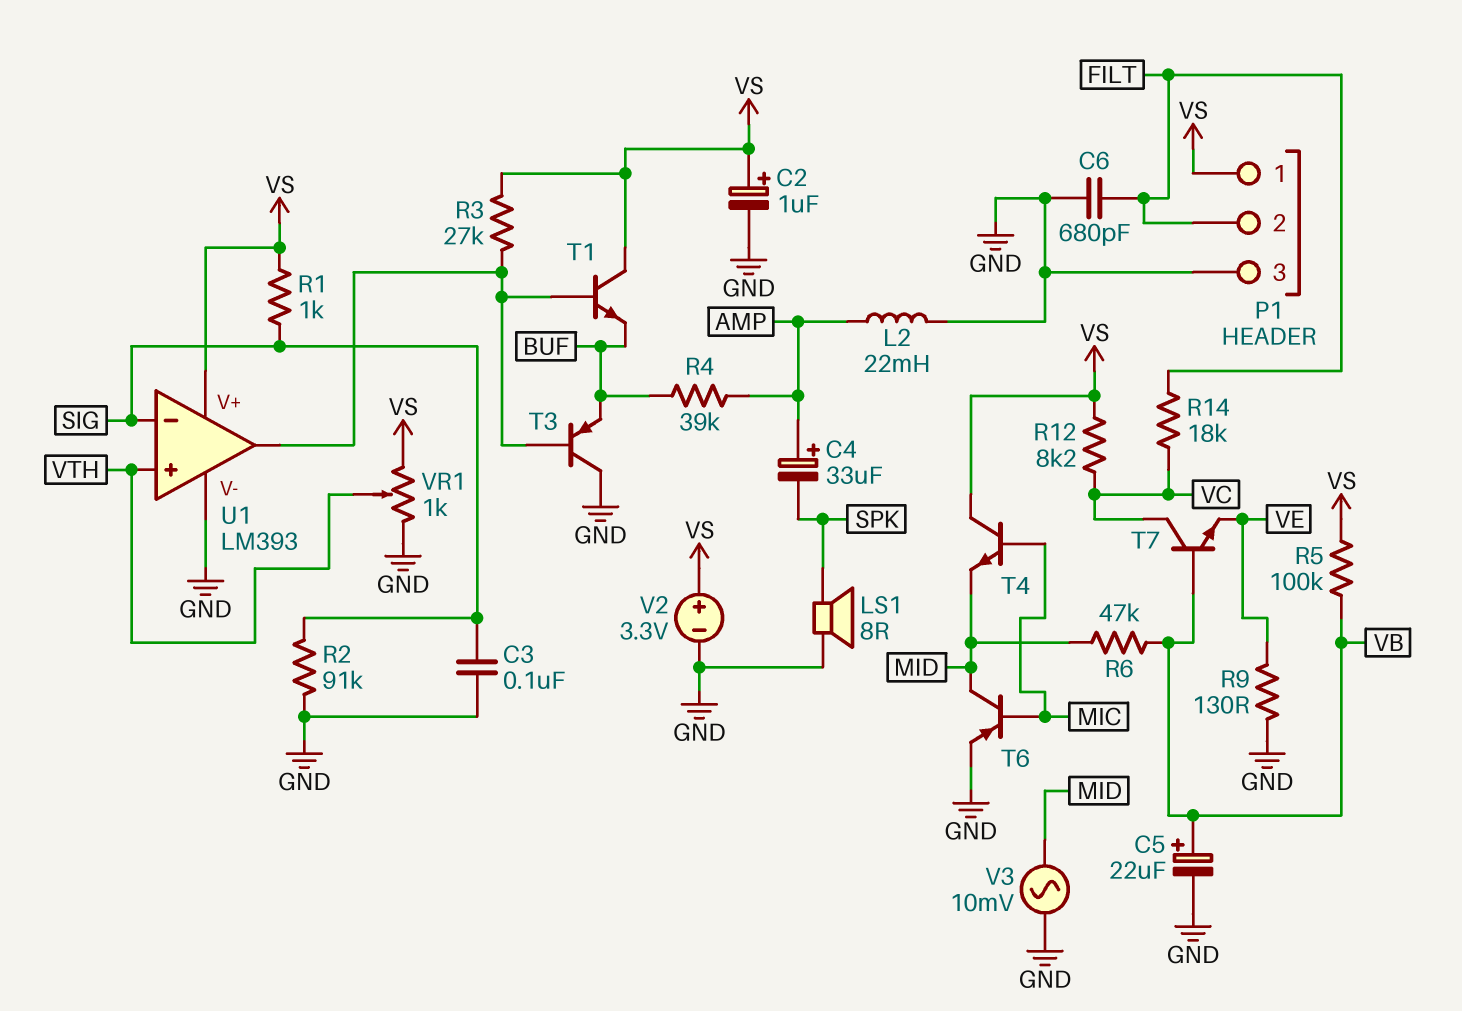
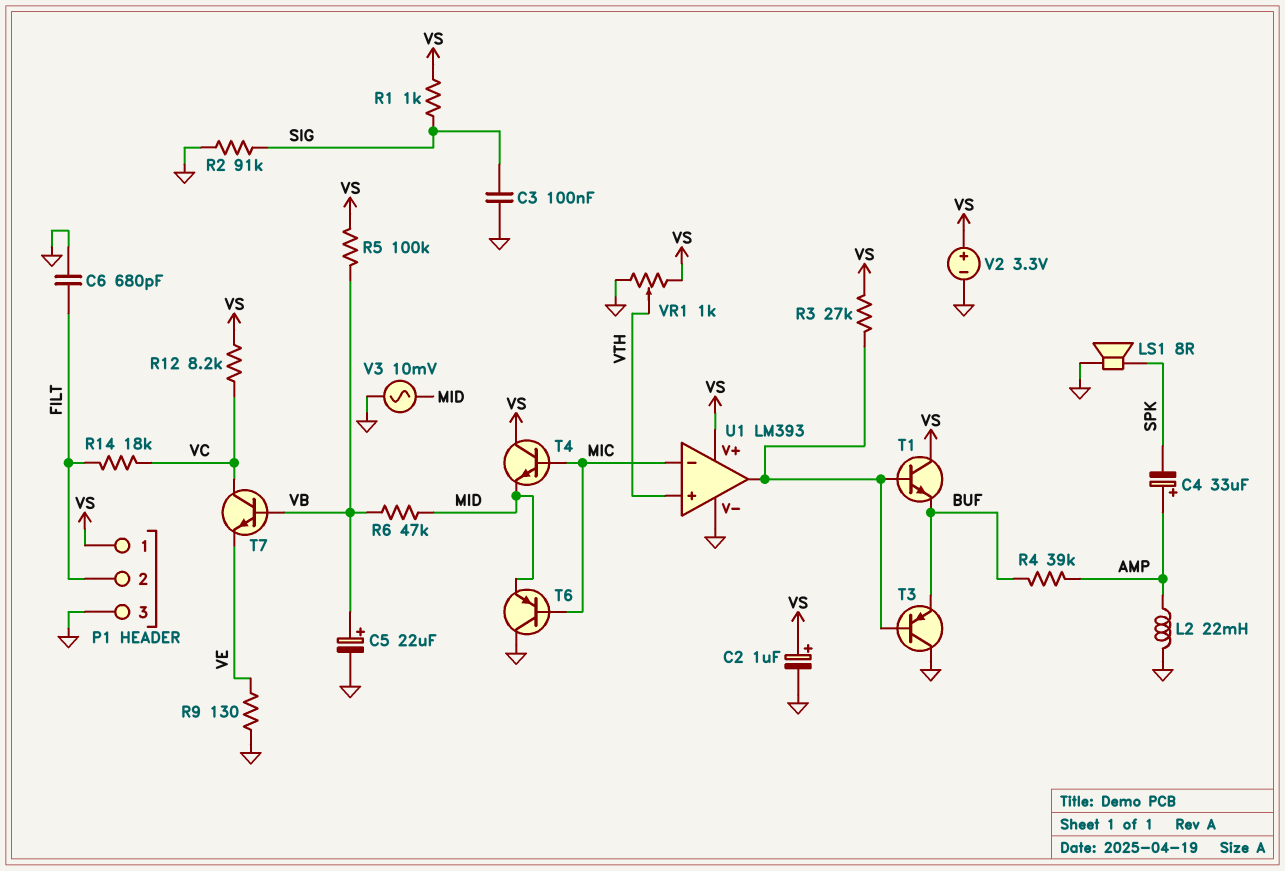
T6: PNP (B MIC, C MID, E GND) -> PNP (B MIC, C GND, E MID)
U1 pin in-: SIG -> MIC

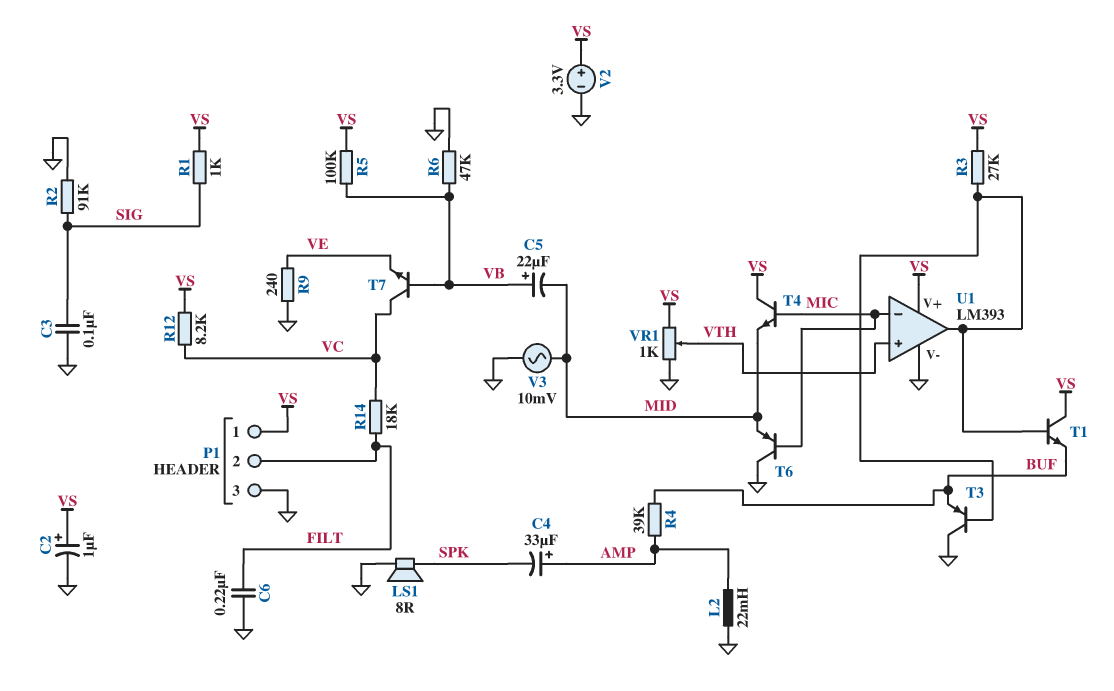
C5: 22uF (plus VB, minus GND) -> 22uF (plus VB, minus MID)
C6: 680pF (FILT, GND) -> 220nF (FILT, GND)
R6: 47k (MID, VB) -> 47k (GND, VB)
R9: 130 (GND, VE) -> 240 (GND, VE)

